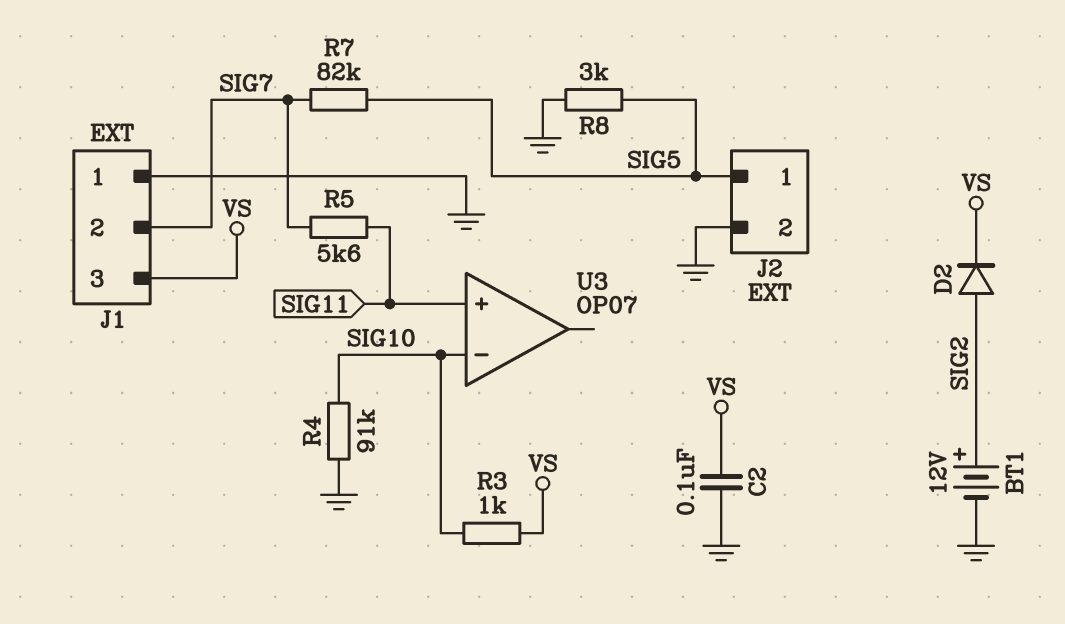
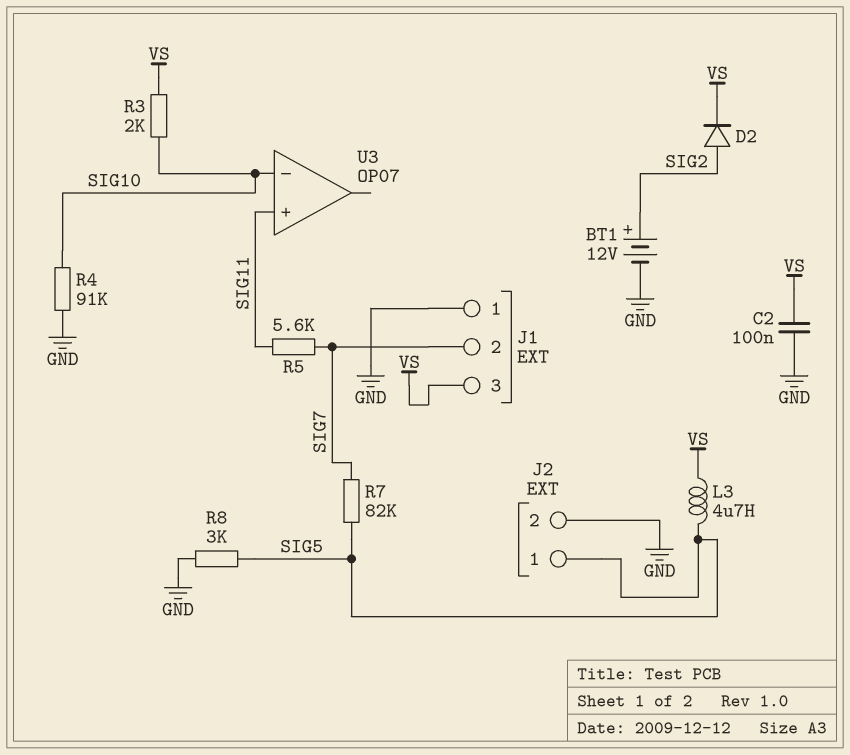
L3: none -> 4.7uH (SIG5, VS)
R3: 1k (SIG10, VS) -> 2k (SIG10, VS)

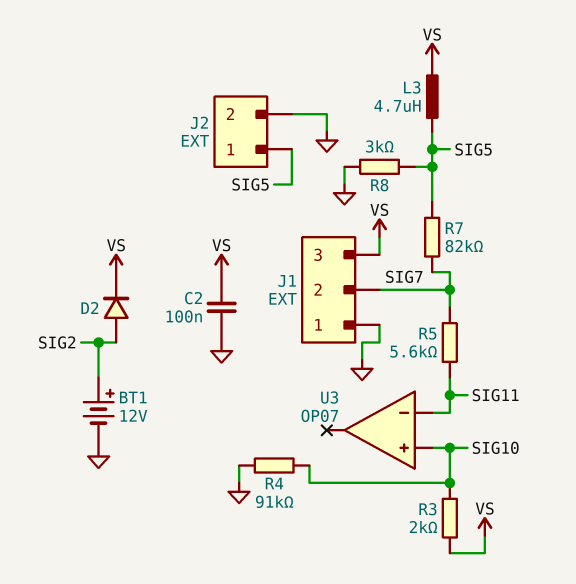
U3 pin in+: SIG11 -> SIG10
U3 pin in-: SIG10 -> SIG11

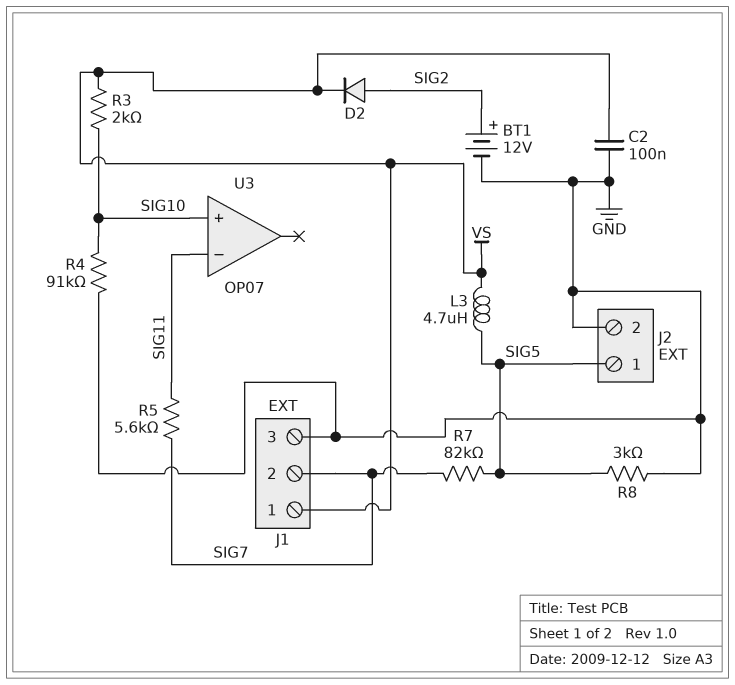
J1 pin 1: GND -> VS
J1 pin 3: VS -> GND

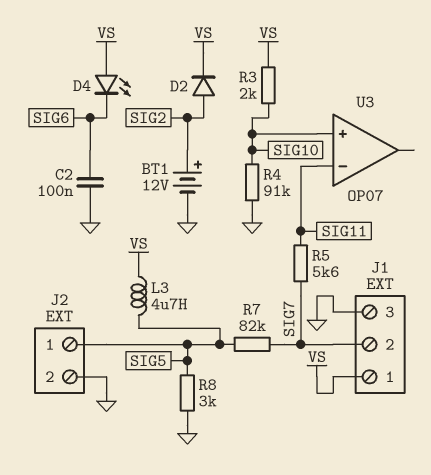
C2: 100nF (GND, VS) -> 100nF (GND, SIG6)
D4: none -> LED (A VS, K SIG6)

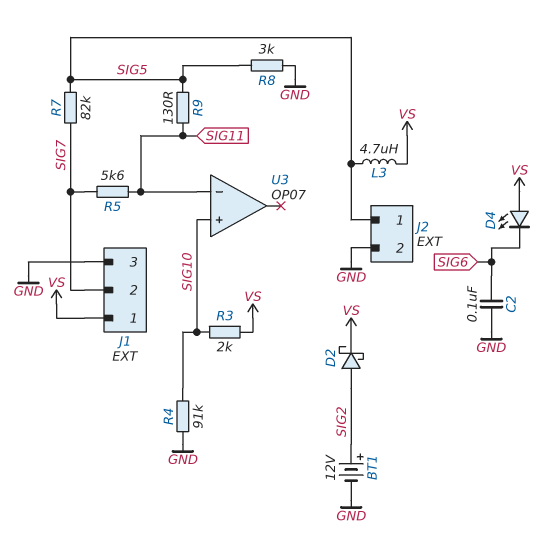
D2: diode (A SIG2, K VS) -> schottky (A SIG2, K VS)
R9: none -> 130 (SIG5, SIG11)

